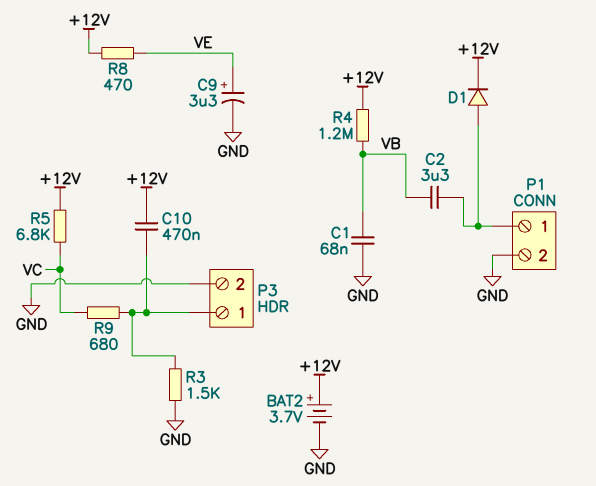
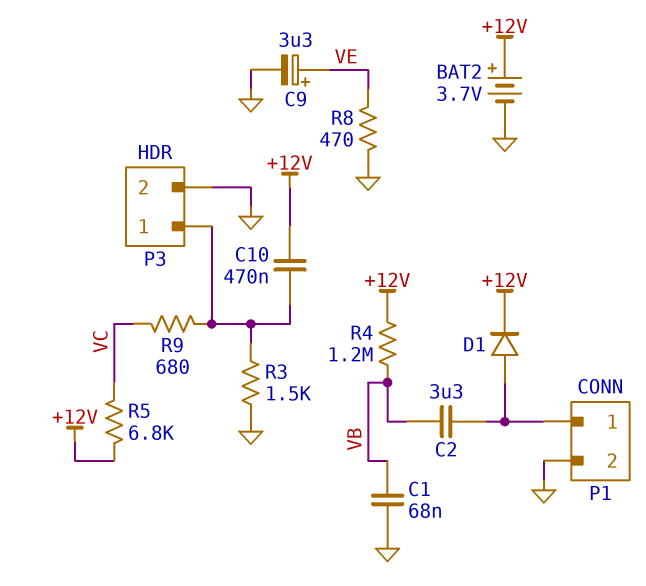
R8: 470 (+12V, VE) -> 470 (GND, VE)

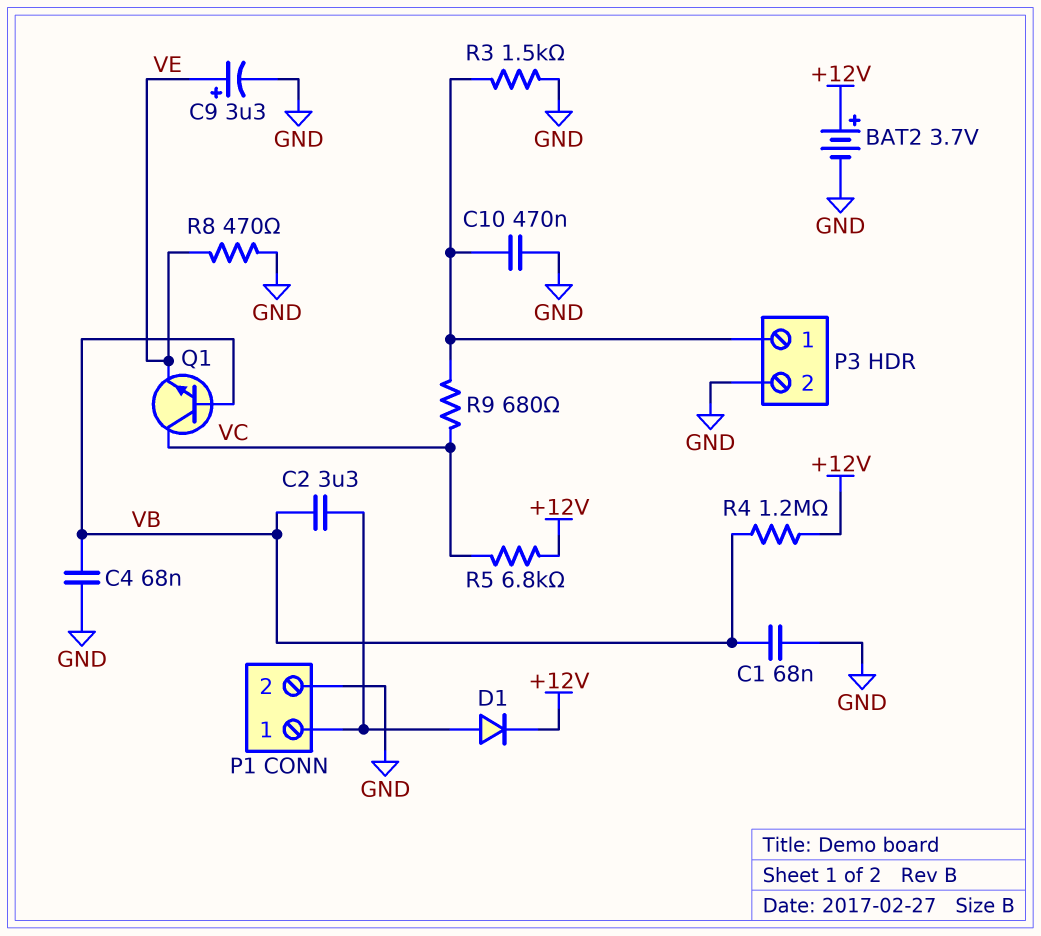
C4: none -> 68nF (GND, VB)
C10: 470nF (+12V, P3/1) -> 470nF (GND, P3/1)
Q1: none -> NPN (B VB, C VC, E VE)

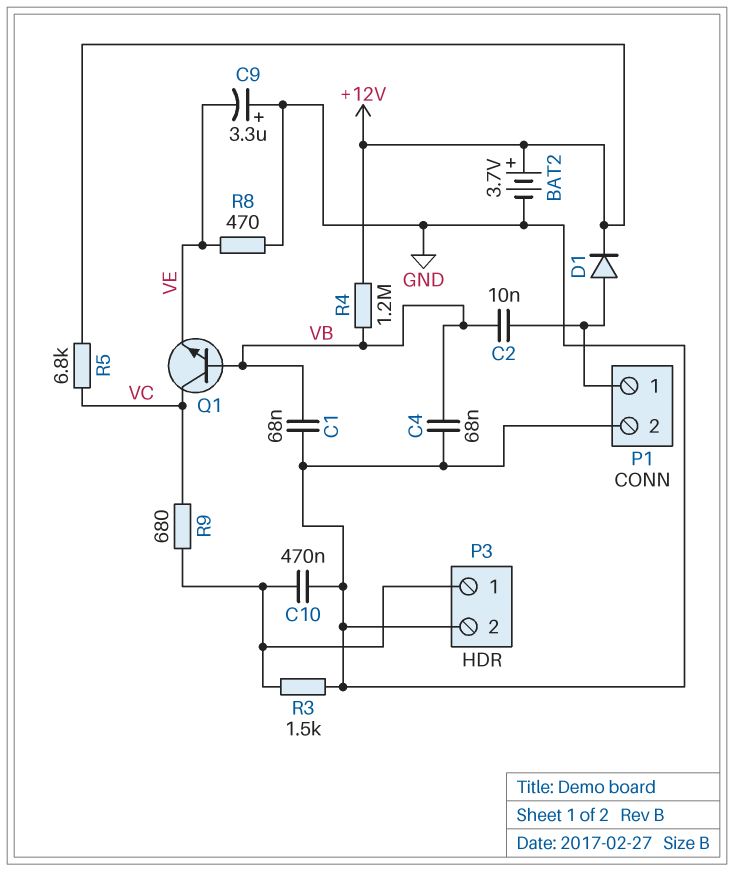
C2: 3.3uF (P1/1, VB) -> 10nF (P1/1, VB)
C9: 3.3uF (plus VE, minus GND) -> 3.3uF (plus GND, minus VE)

